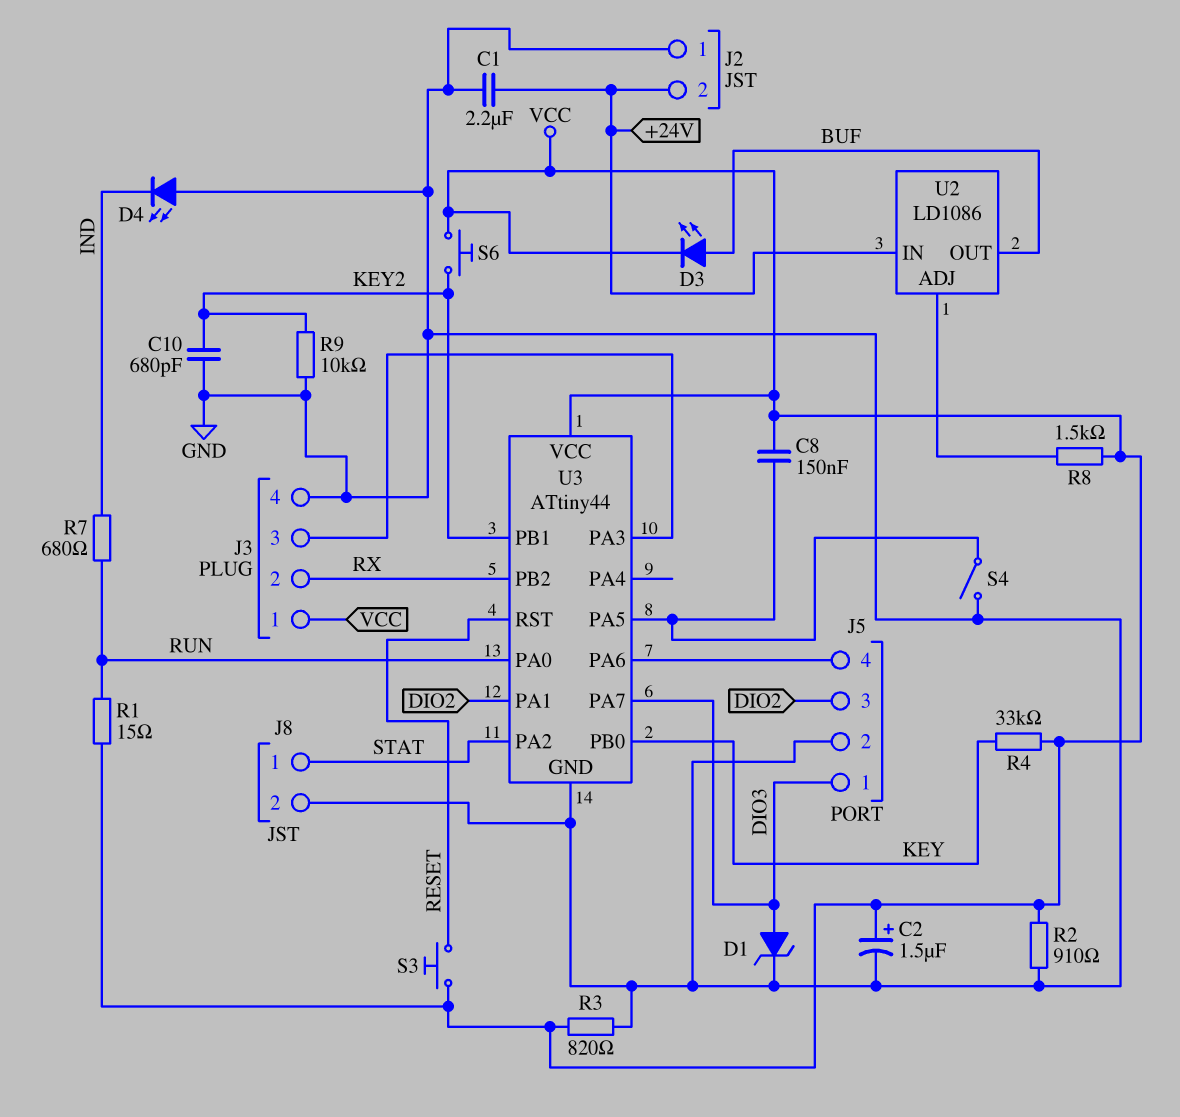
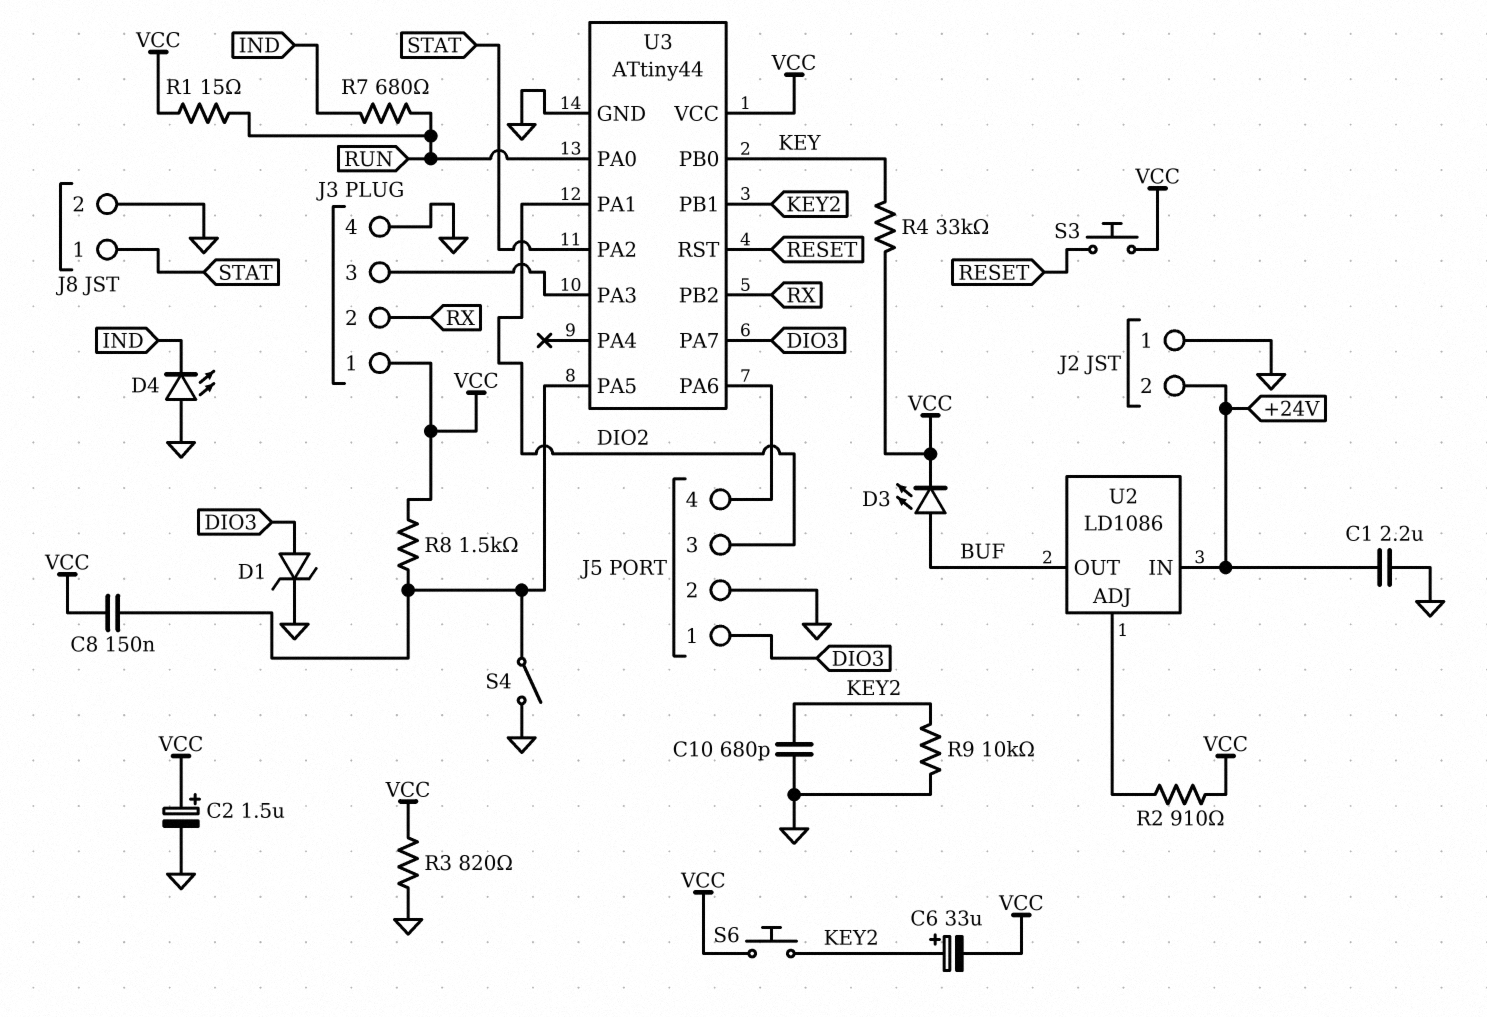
C6: none -> 33uF (plus KEY2, minus VCC)
R2: 910 (GND, VCC) -> 910 (U2/ADJ, VCC)
R8: 1.5k (U2/ADJ, VCC) -> 1.5k (U3/PA5, VCC)

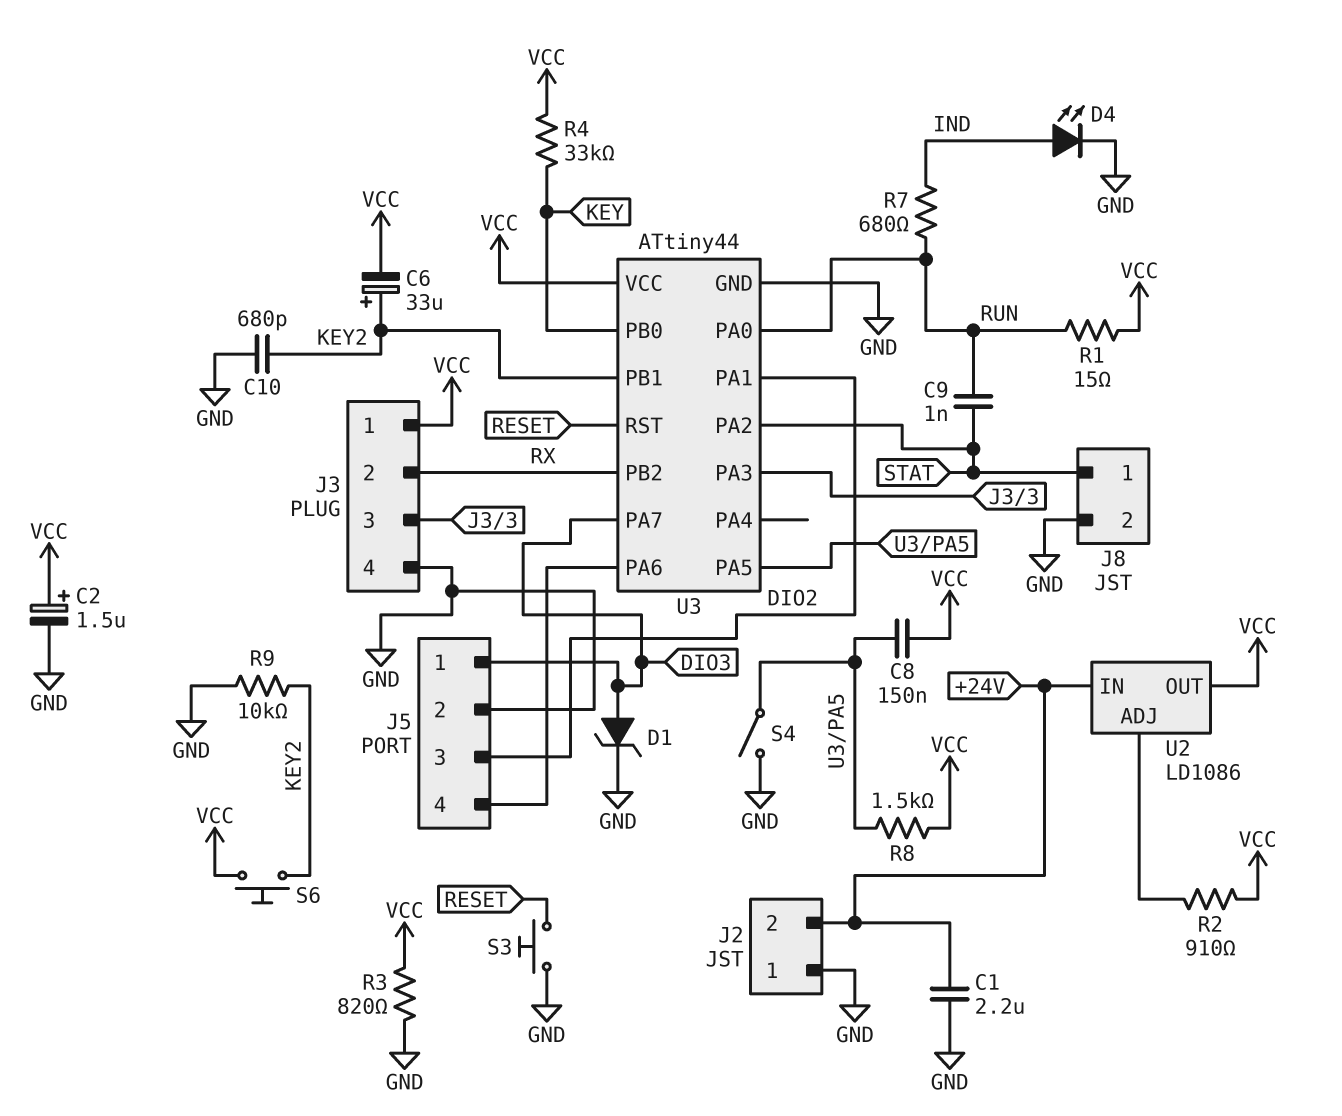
C9: none -> 1nF (RUN, STAT)
D3: LED (A BUF, K VCC) -> none
D4: LED (A GND, K IND) -> LED (A IND, K GND)
S3: button (RESET, VCC) -> button (GND, RESET)
U2 pin OUT: BUF -> VCC

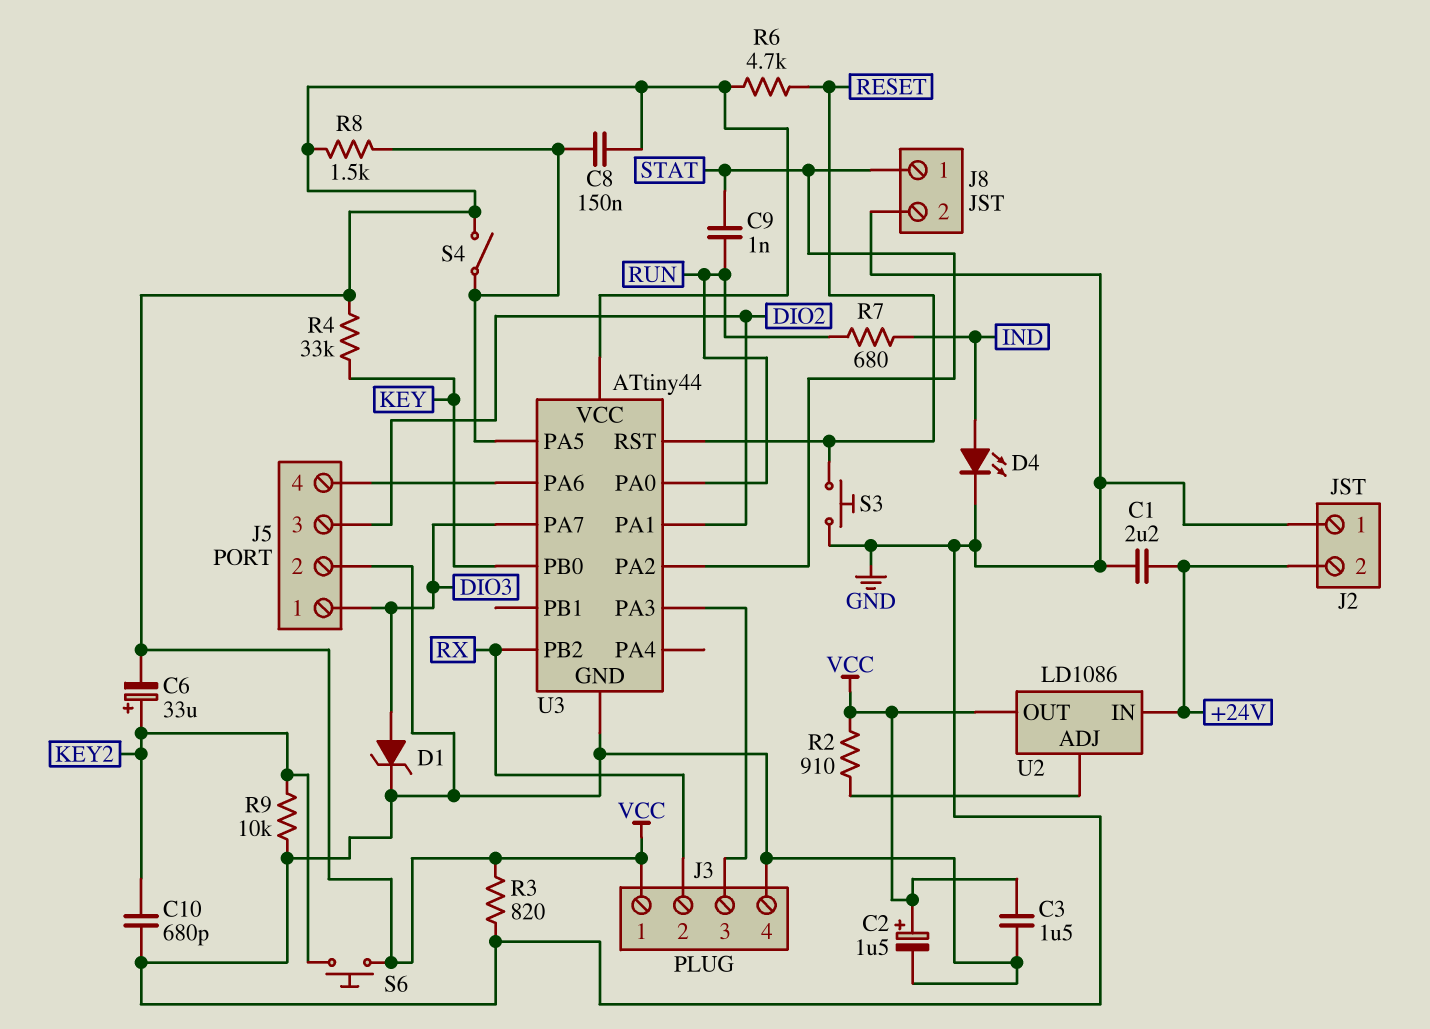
C3: none -> 1.5uF (GND, VCC)
R1: 15 (RUN, VCC) -> none
R6: none -> 4.7k (RESET, VCC)
S4: switch (GND, U3/PA5) -> switch (U3/PA5, VCC)
U3 pin PB1: KEY2 -> none

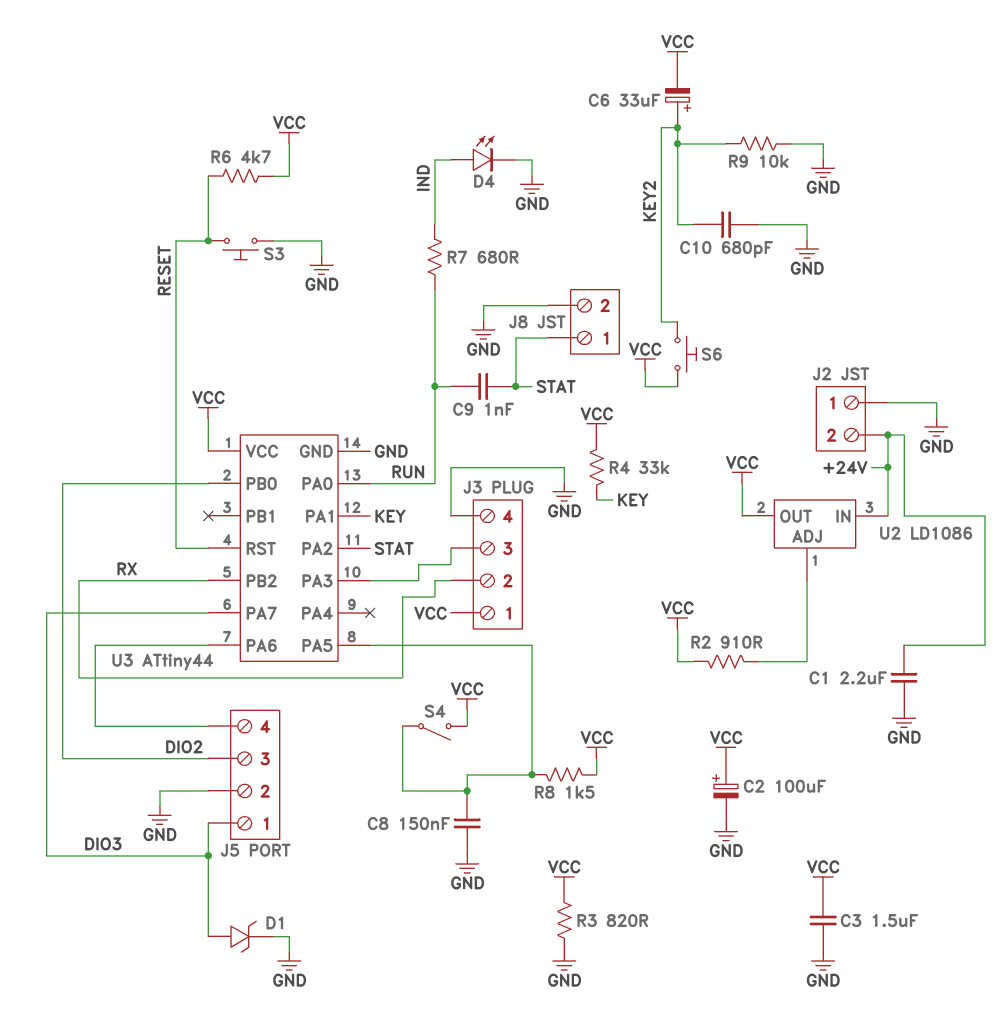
C2: 1.5uF (plus VCC, minus GND) -> 100uF (plus VCC, minus GND)
C8: 150nF (U3/PA5, VCC) -> 150nF (GND, U3/PA5)
U3 pin PA1: DIO2 -> KEY
U3 pin PB0: KEY -> DIO2

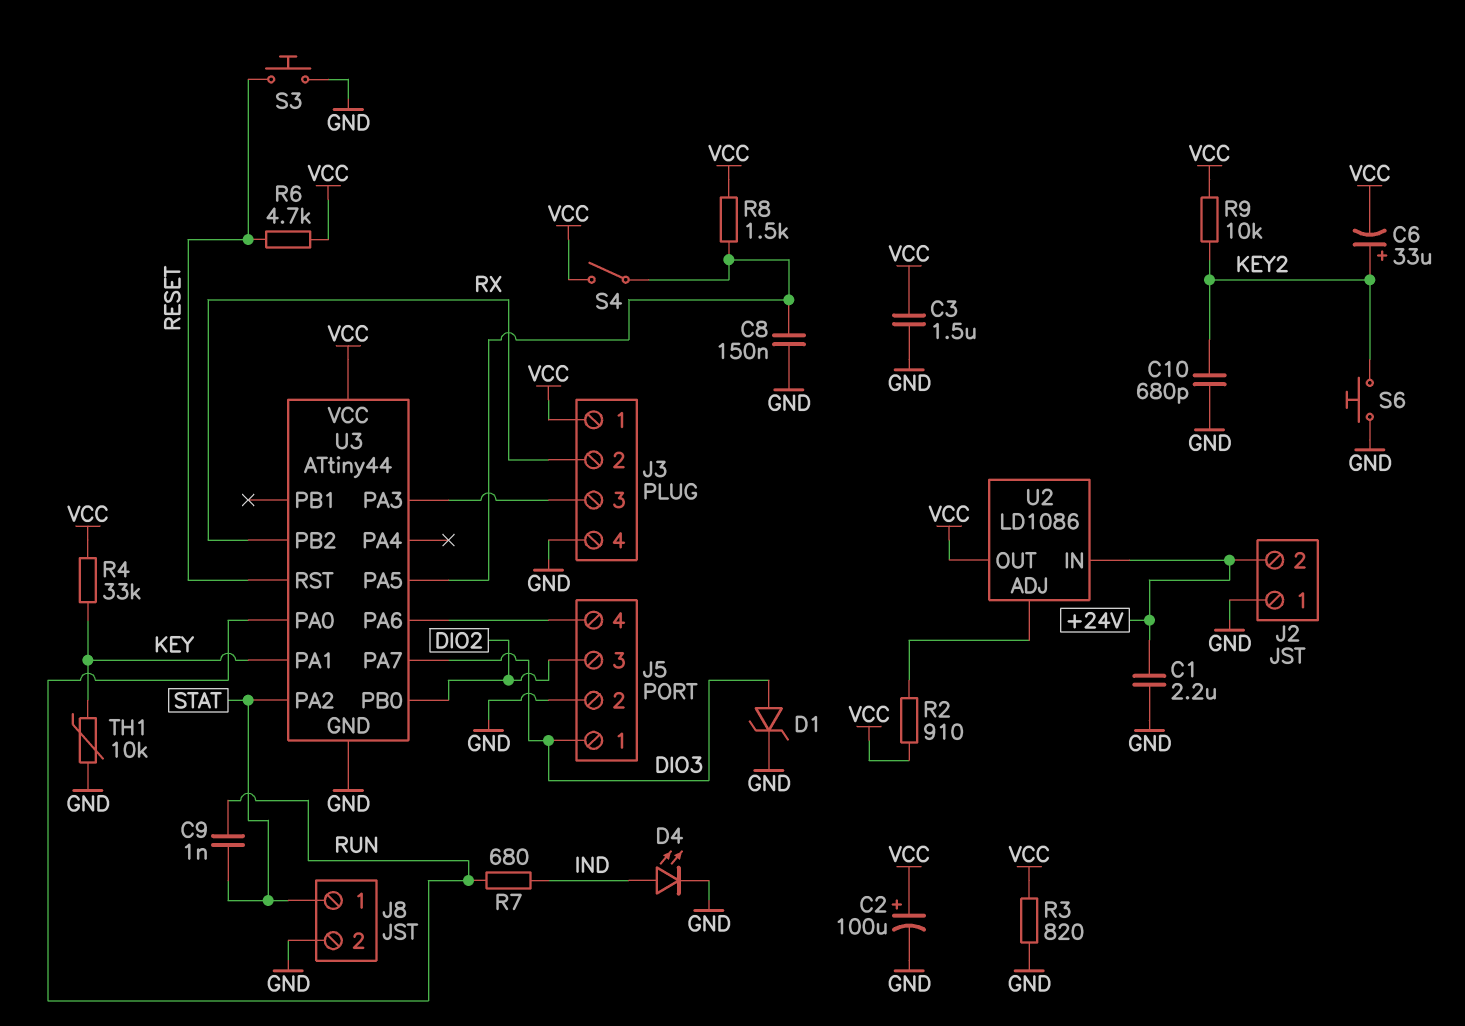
R9: 10k (GND, KEY2) -> 10k (KEY2, VCC)
S6: button (KEY2, VCC) -> button (GND, KEY2)
TH1: none -> 10k (GND, KEY)

